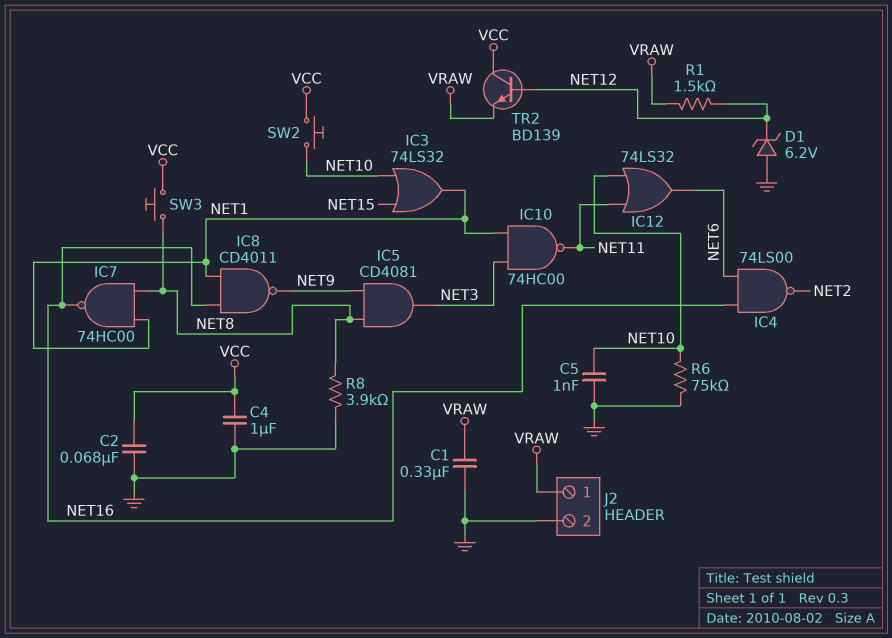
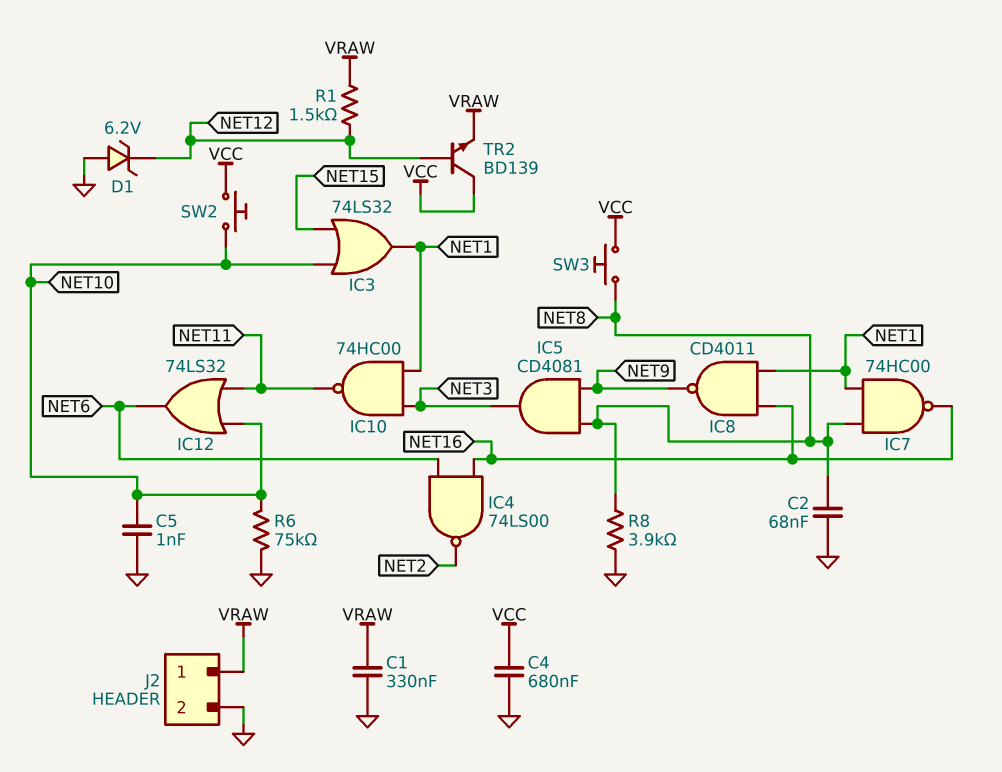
C2: 68nF (GND, VCC) -> 68nF (GND, NET8)
C4: 1uF (GND, VCC) -> 680nF (GND, VCC)

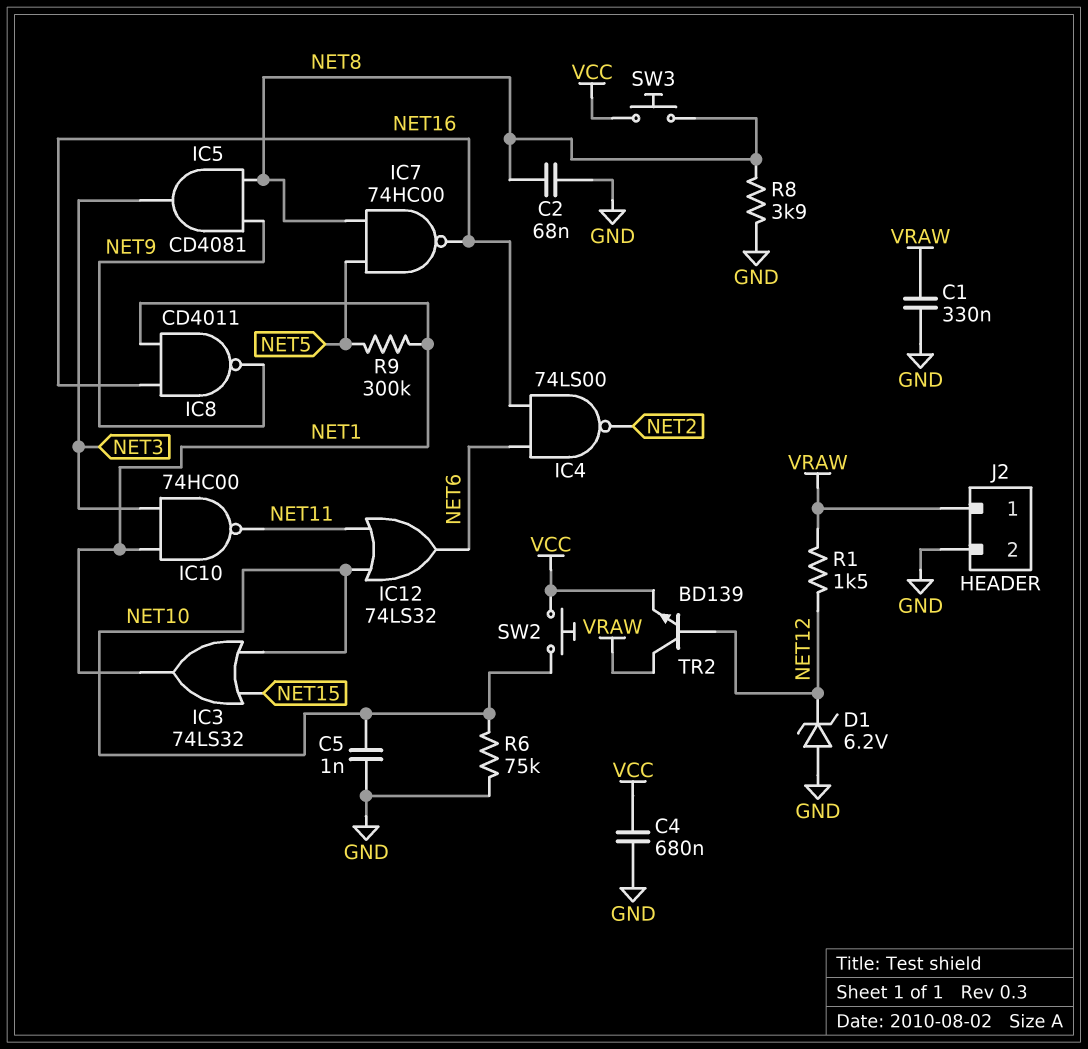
IC7: NAND 74HC00 (in NET1, in NET8, out NET16) -> NAND 74HC00 (in NET5, in NET8, out NET16)
R9: none -> 300k (NET1, NET5)
TR2: NPN BD139 (B NET12, C VCC, E VRAW) -> NPN BD139 (B NET12, C VRAW, E VCC)

